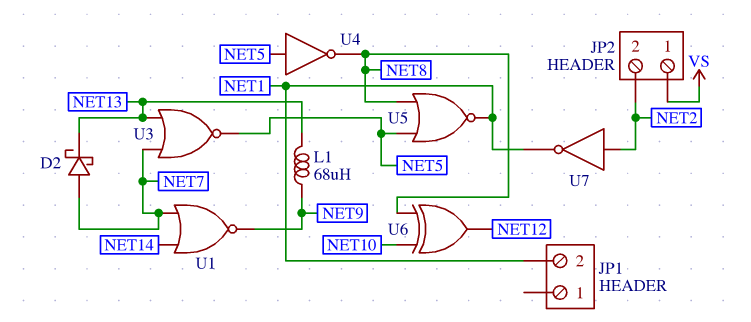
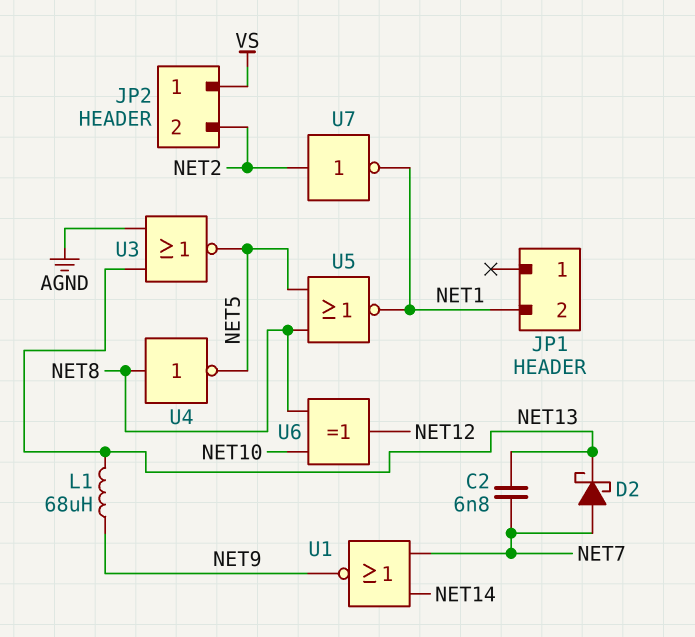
C2: none -> 6.8nF (NET7, NET13)
U3: NOR (in NET7, in NET13, out NET5) -> NOR (in AGND, in NET13, out NET5)
U4: NOT (in NET5, out NET8) -> NOT (in NET8, out NET5)

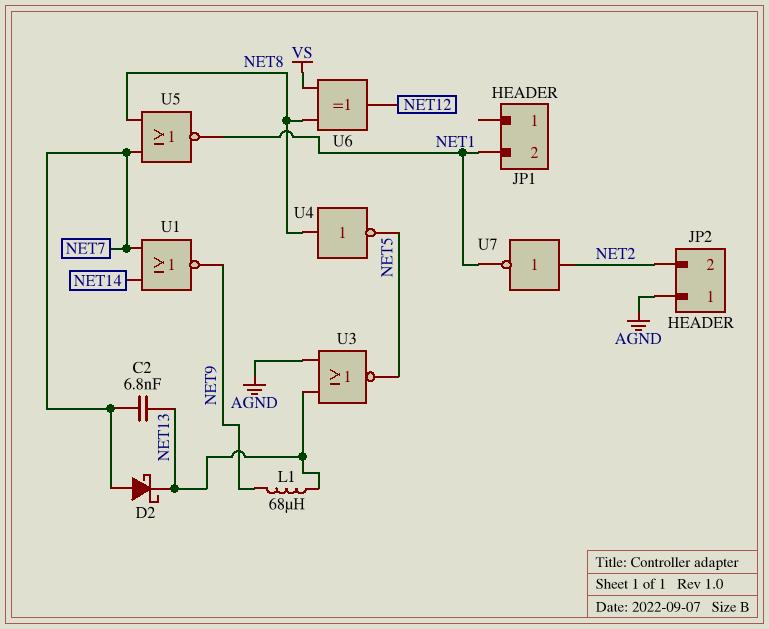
JP2 pin 1: VS -> AGND
U5: NOR (in NET5, in NET8, out NET1) -> NOR (in NET7, in NET8, out NET1)
U6: XOR (in NET8, in NET10, out NET12) -> XOR (in NET8, in VS, out NET12)

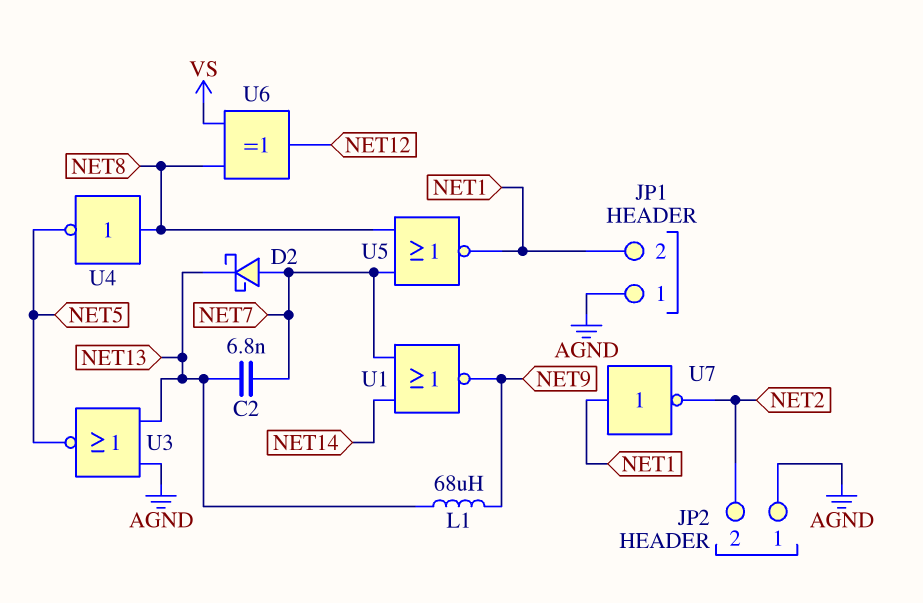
JP1 pin 1: none -> AGND
U7: NOT (in NET2, out NET1) -> NOT (in NET1, out NET2)

